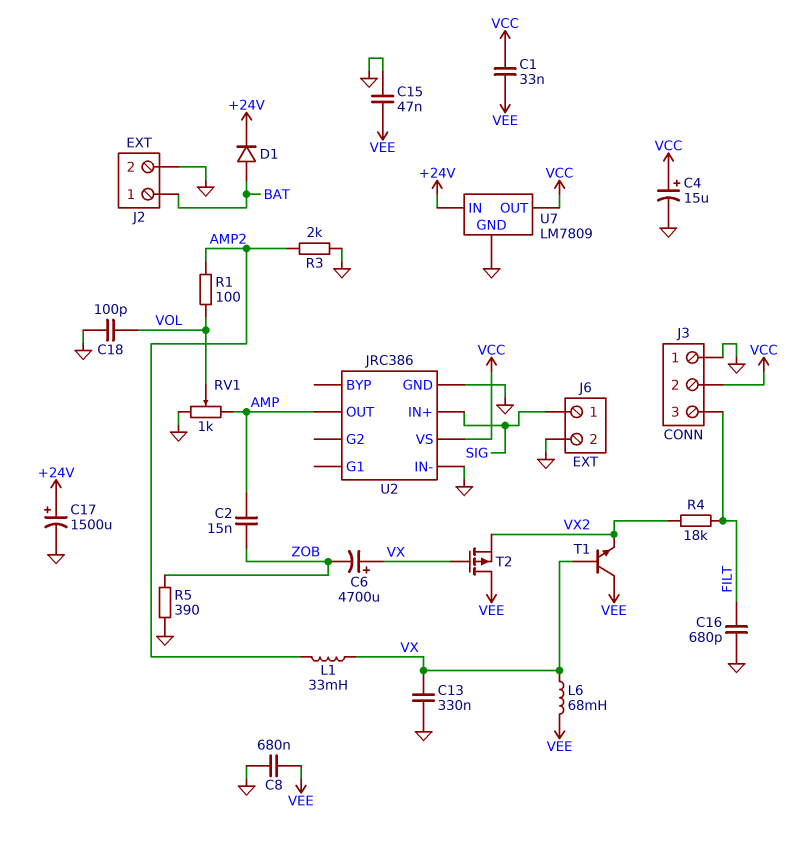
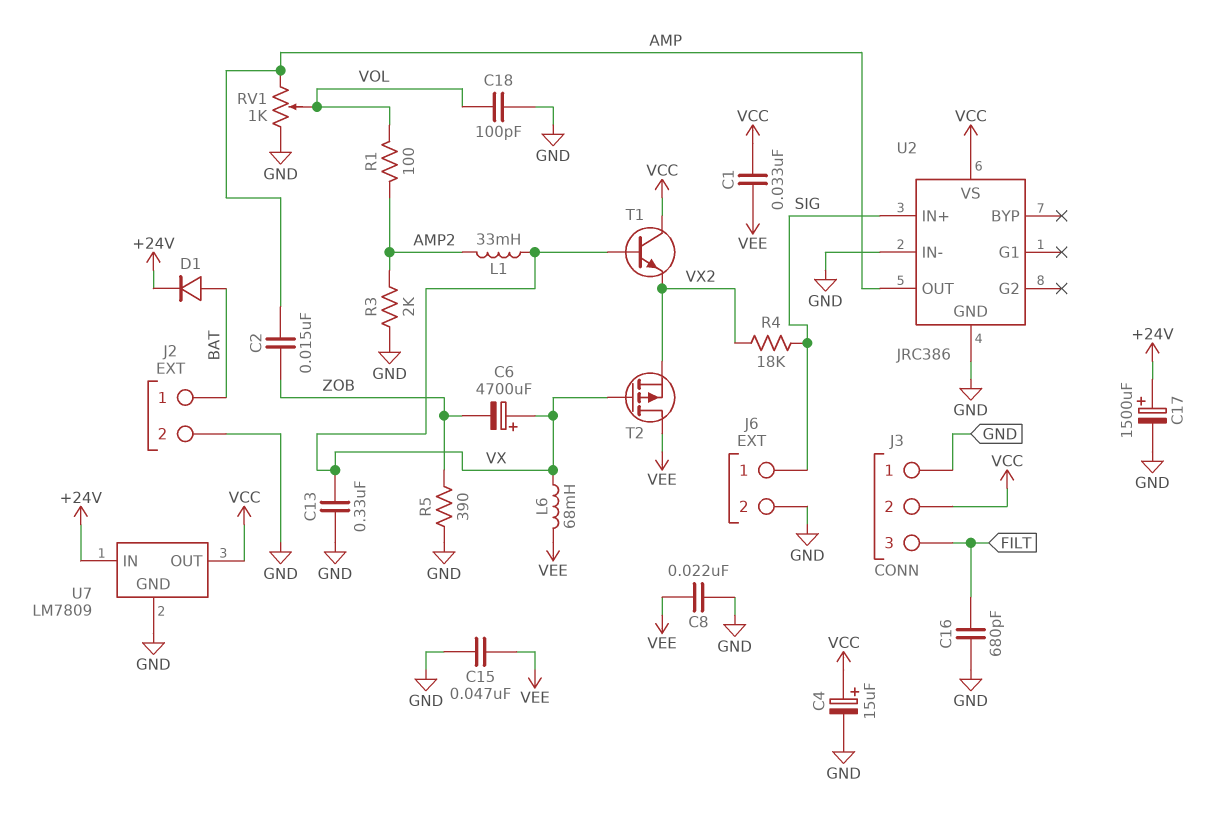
C8: 680nF (GND, VEE) -> 22nF (GND, VEE)
R4: 18k (FILT, VX2) -> 18k (SIG, VX2)
T1: NPN (B VX, C VEE, E VX2) -> NPN (B VX, C VCC, E VX2)

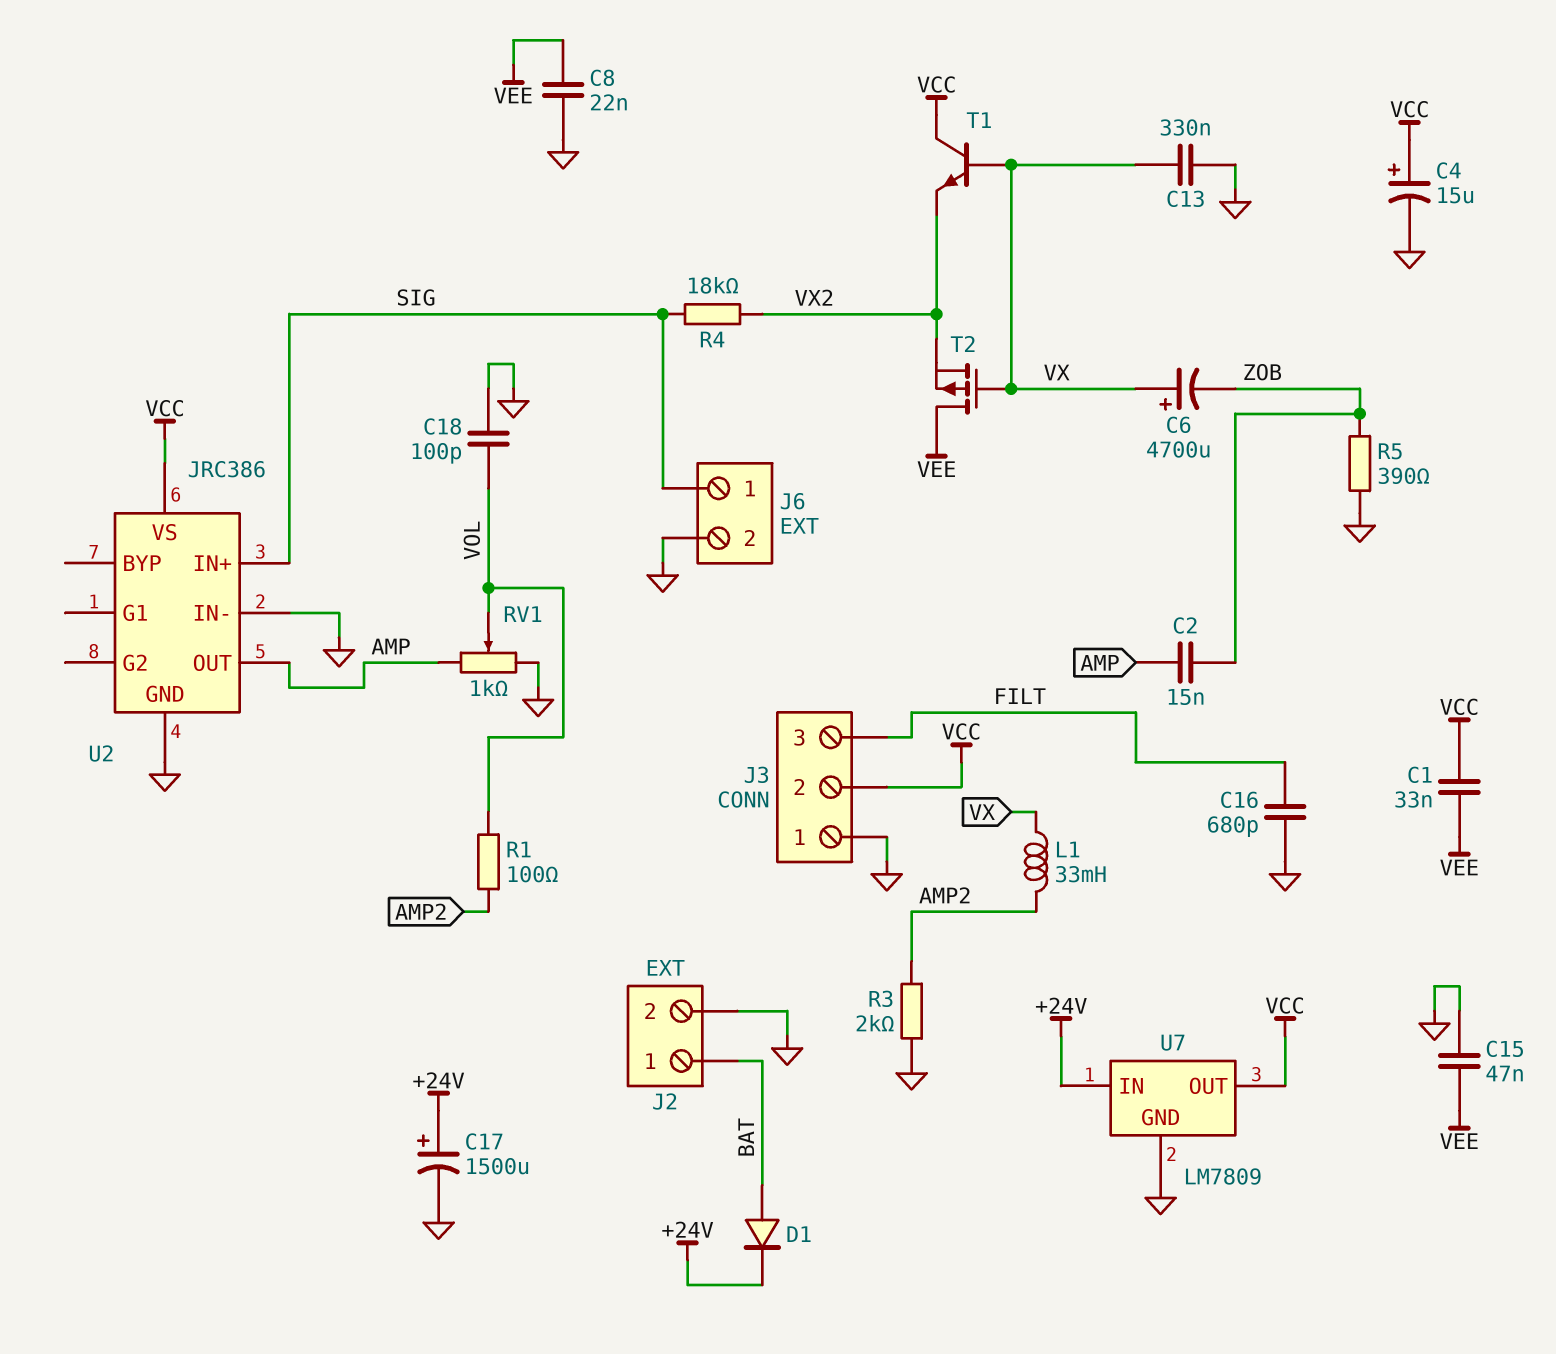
L6: 68mH (VEE, VX) -> none

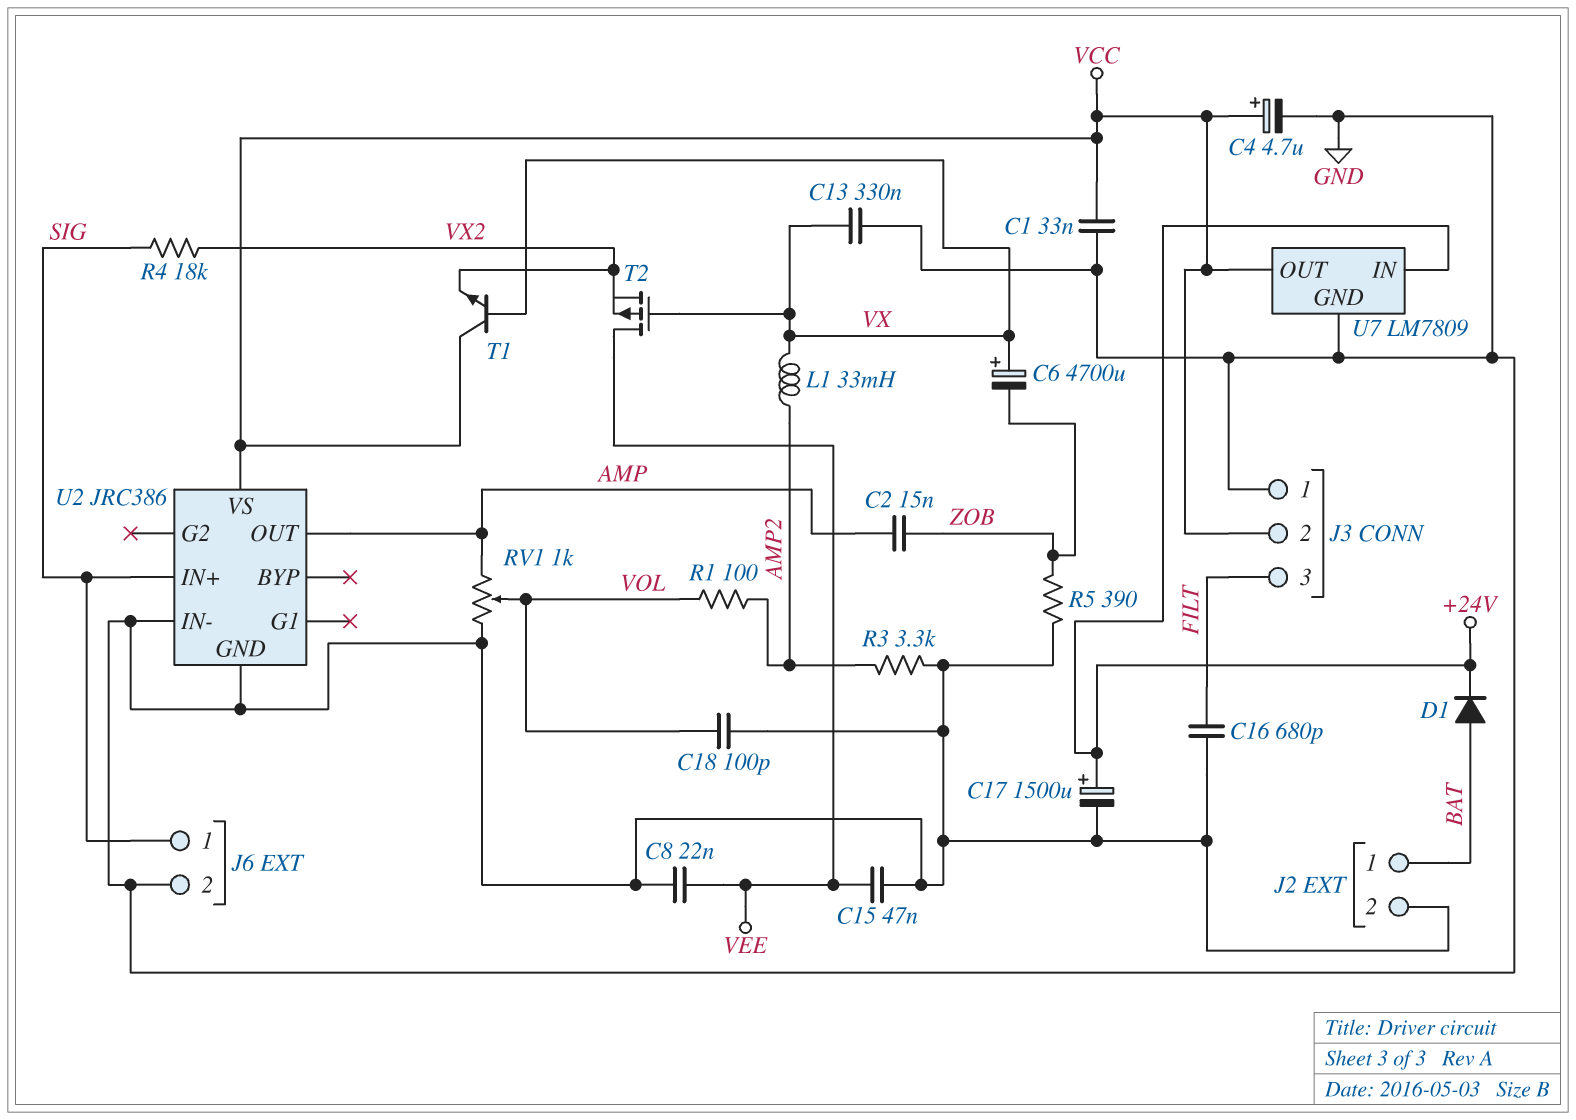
C1: 33nF (VCC, VEE) -> 33nF (GND, VCC)
C4: 15uF (plus VCC, minus GND) -> 4.7uF (plus VCC, minus GND)
R3: 2k (AMP2, GND) -> 3.3k (AMP2, GND)

